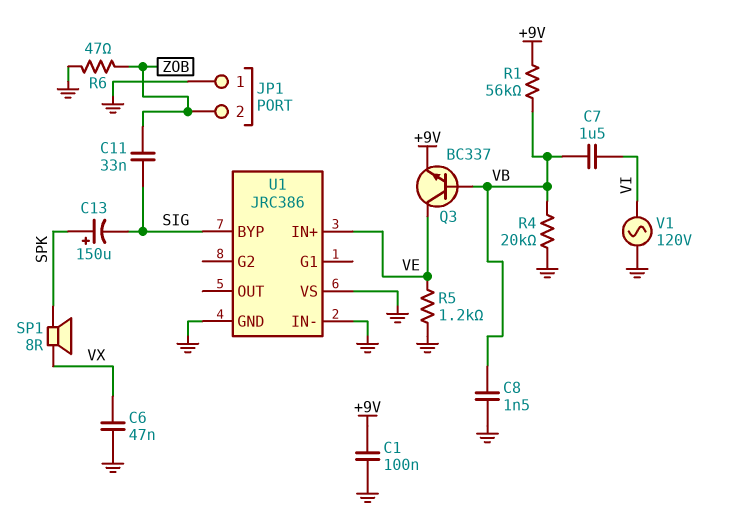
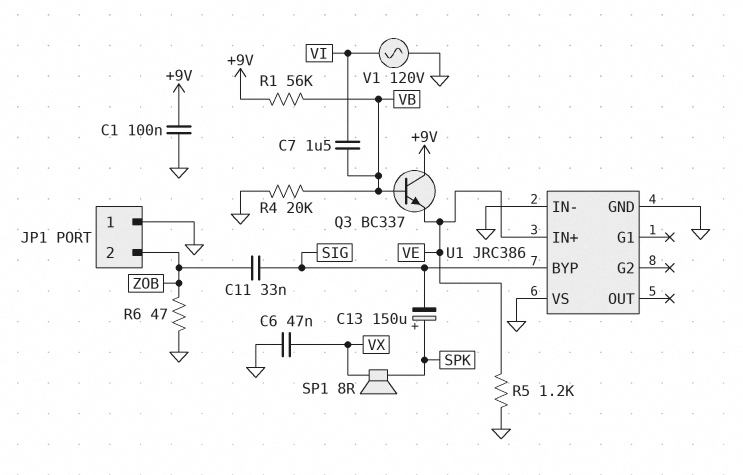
C8: 1.5nF (GND, VB) -> none
Q3: NPN BC337 (B VB, C VE, E +9V) -> NPN BC337 (B VB, C +9V, E VE)

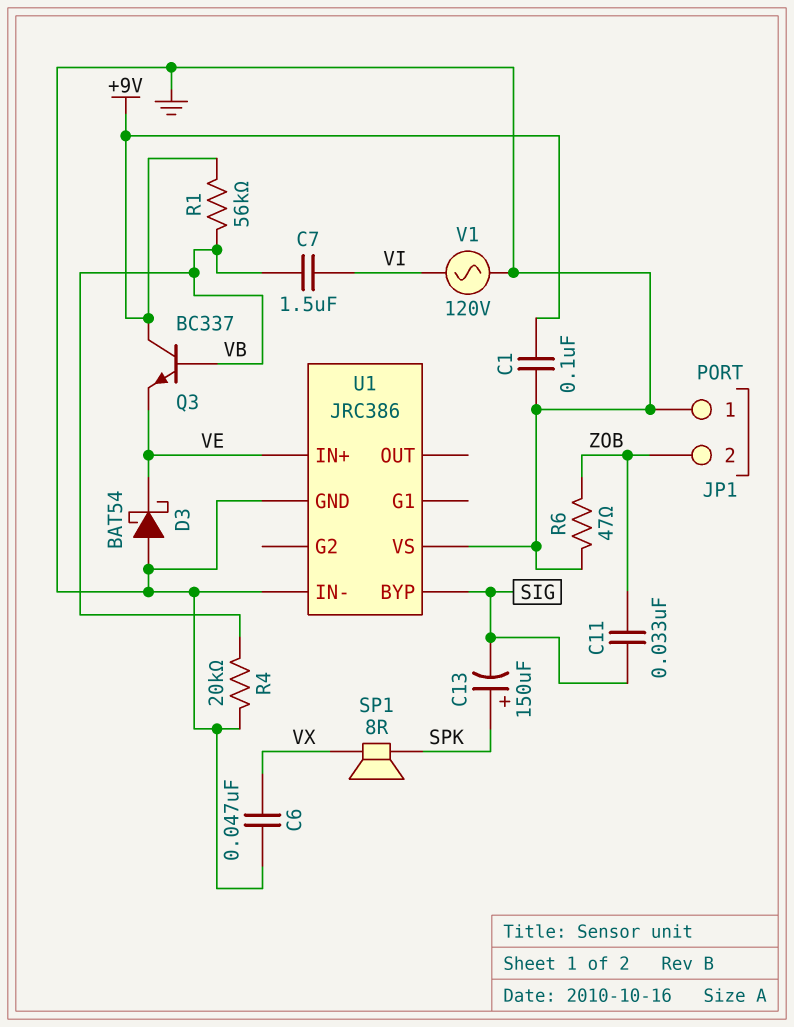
D3: none -> schottky BAT54 (A GND, K VE)
R5: 1.2k (GND, VE) -> none

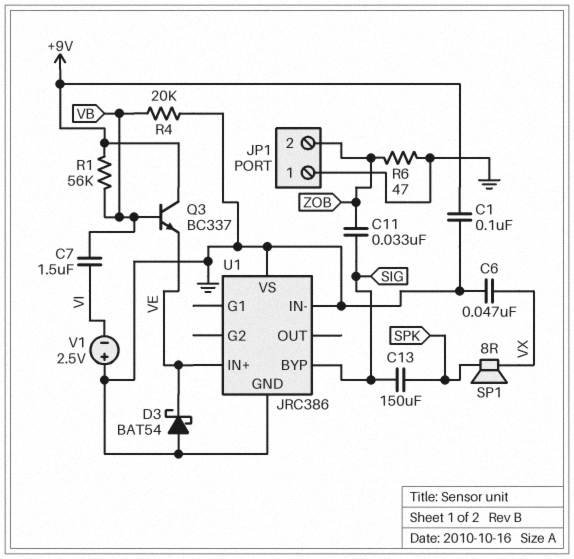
C13: 150uF (plus SPK, minus SIG) -> 150uF (SIG, SPK)
V1: AC 120V (GND, VI) -> 2.5V (plus GND, minus VI)

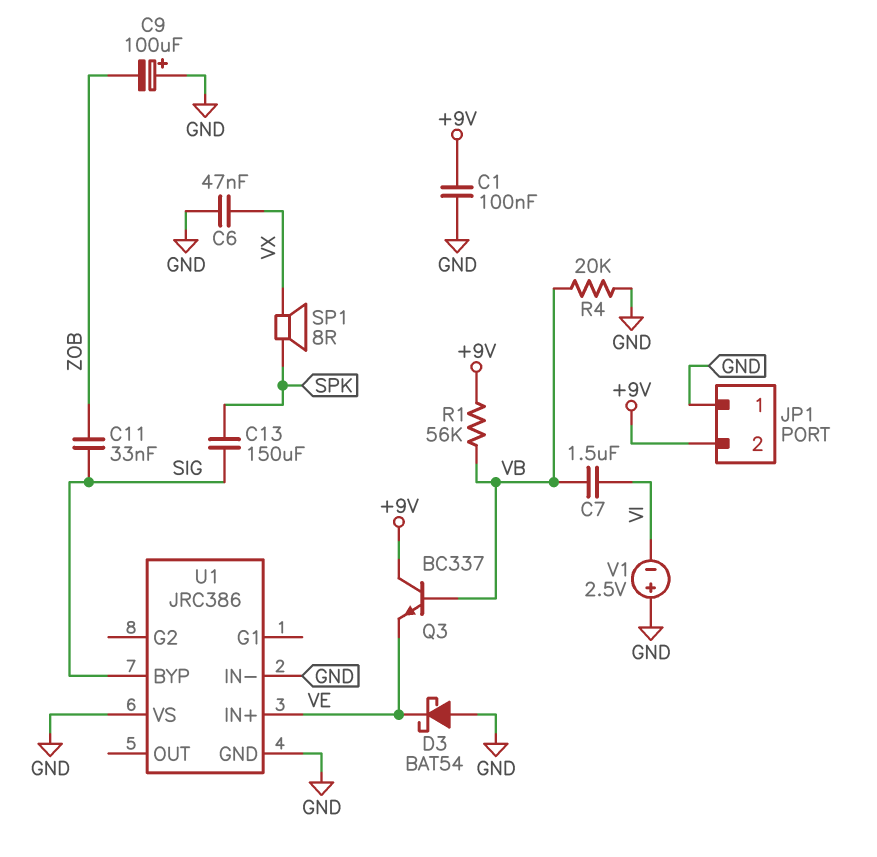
C9: none -> 100uF (plus GND, minus ZOB)
JP1 pin 2: ZOB -> +9V
R6: 47 (GND, ZOB) -> none

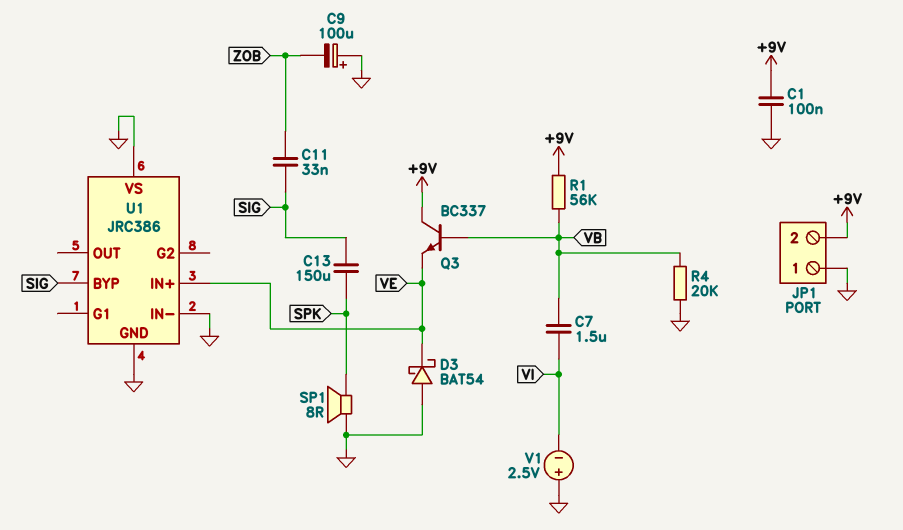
C6: 47nF (GND, VX) -> none
SP1: speaker 8R (SPK, VX) -> speaker 8R (GND, SPK)

